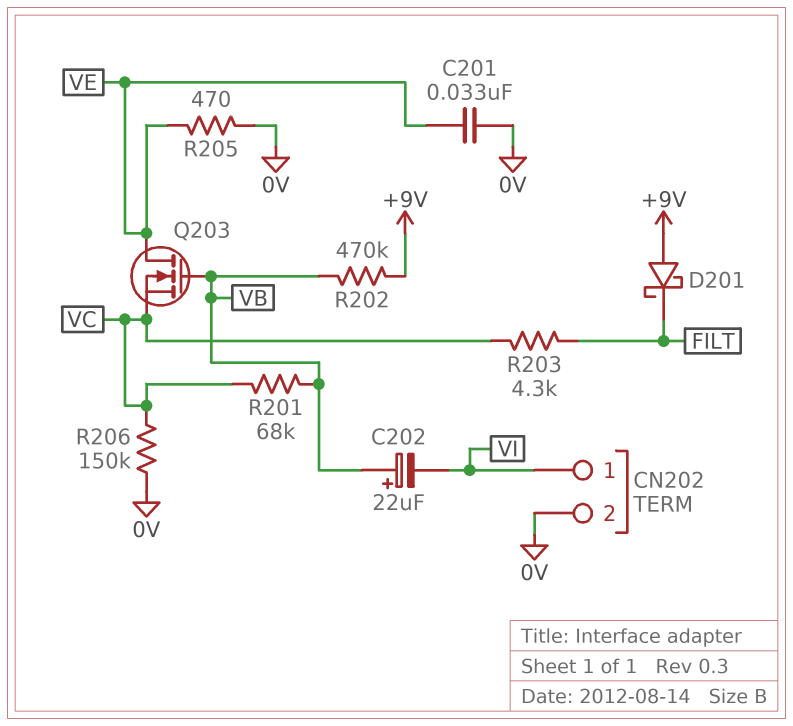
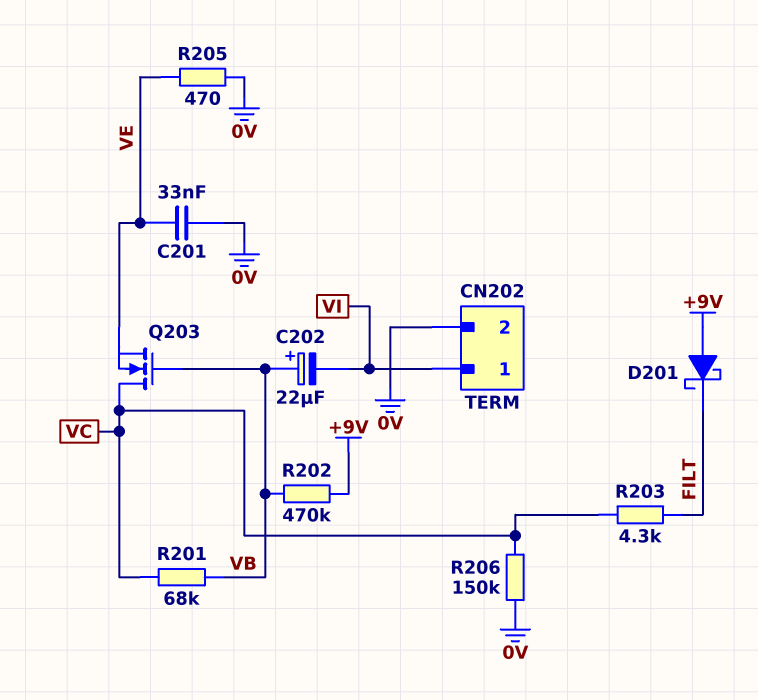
Q203: NMOS (G VB, D VE, S VC) -> NMOS (G VB, D VC, S VE)

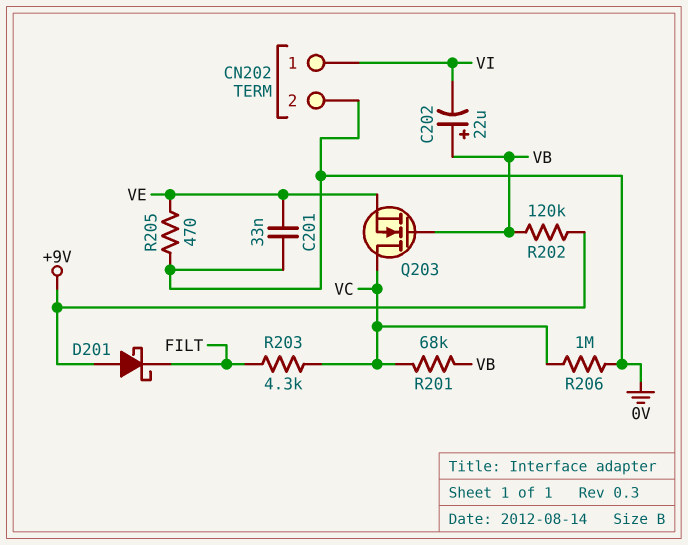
R202: 470k (+9V, VB) -> 120k (+9V, VB)
R206: 150k (0V, VC) -> 1M (0V, VC)

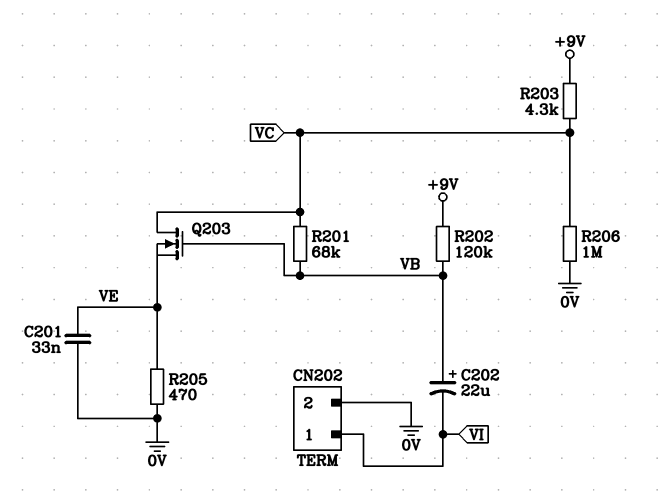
D201: schottky (A +9V, K FILT) -> none
R203: 4.3k (FILT, VC) -> 4.3k (+9V, VC)

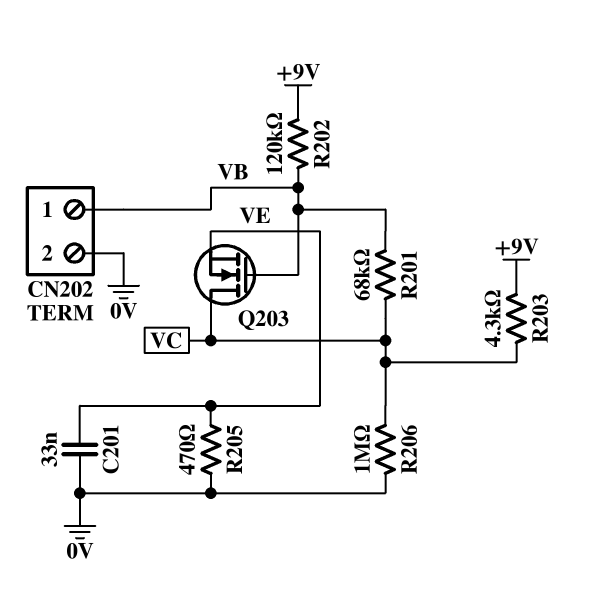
C202: 22uF (plus VB, minus VI) -> none
CN202 pin 1: VI -> VB

